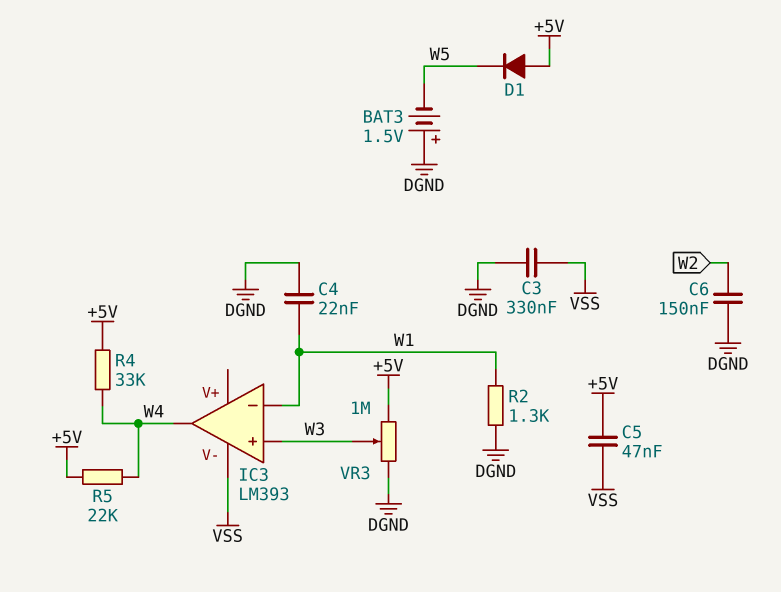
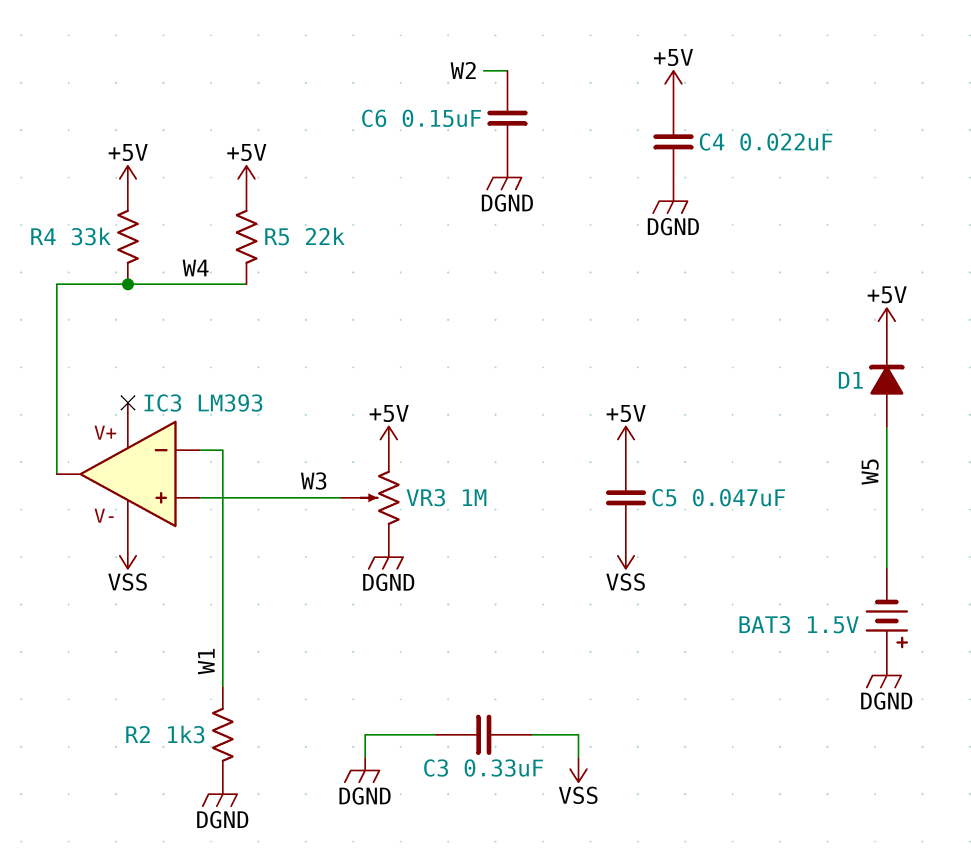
C4: 22nF (DGND, W1) -> 22nF (+5V, DGND)
D1: diode (A +5V, K W5) -> diode (A W5, K +5V)

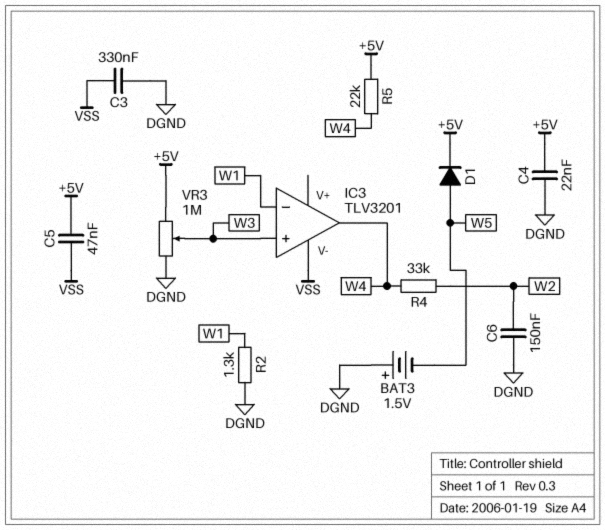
IC3: LM393 -> TLV3201
R4: 33k (+5V, W4) -> 33k (W2, W4)

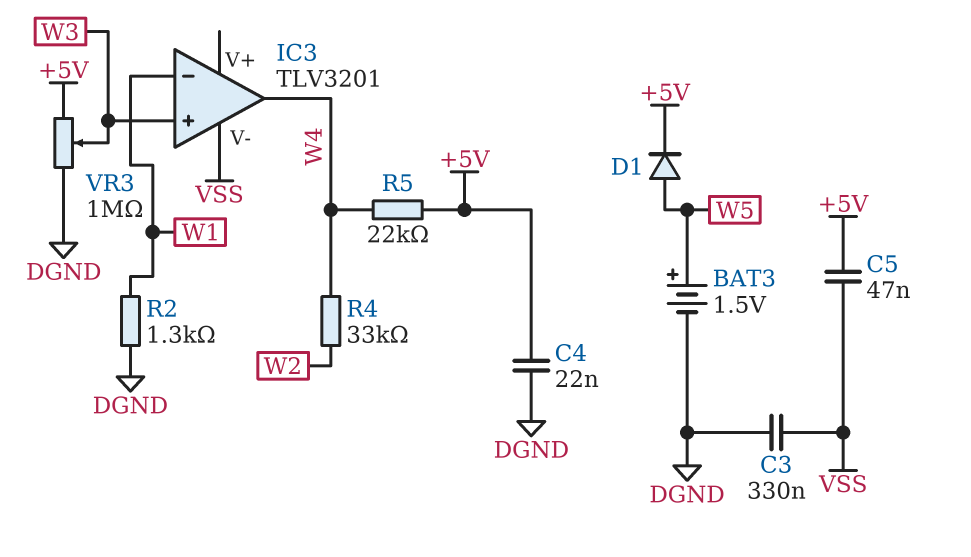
BAT3: 1.5V (plus DGND, minus W5) -> 1.5V (plus W5, minus DGND)
C6: 150nF (DGND, W2) -> none

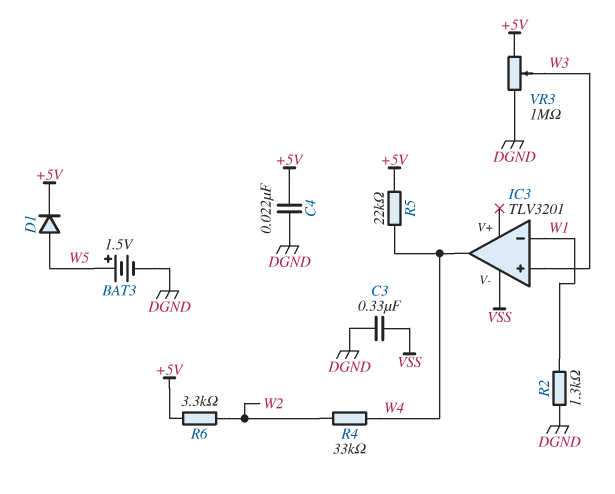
C5: 47nF (+5V, VSS) -> none
R6: none -> 3.3k (+5V, W2)

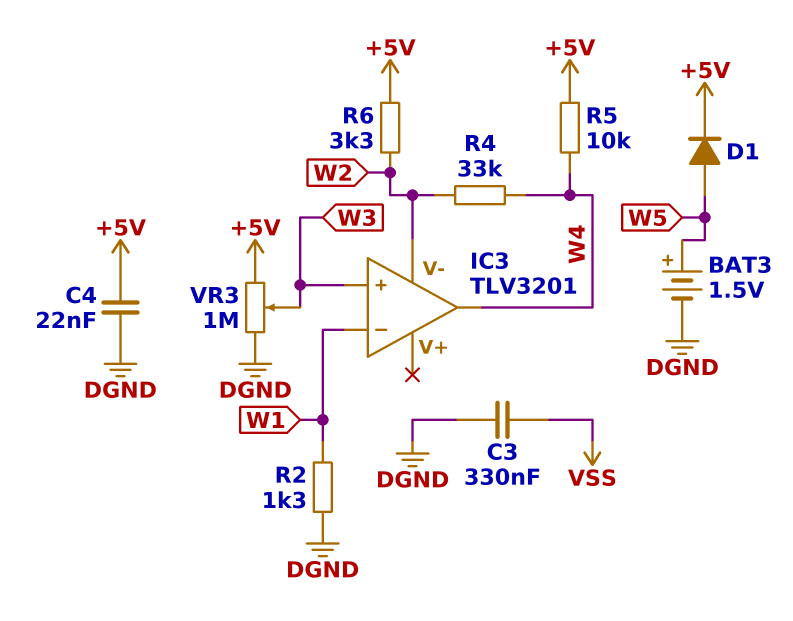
IC3 pin V-: VSS -> W2
R5: 22k (+5V, W4) -> 10k (+5V, W4)

